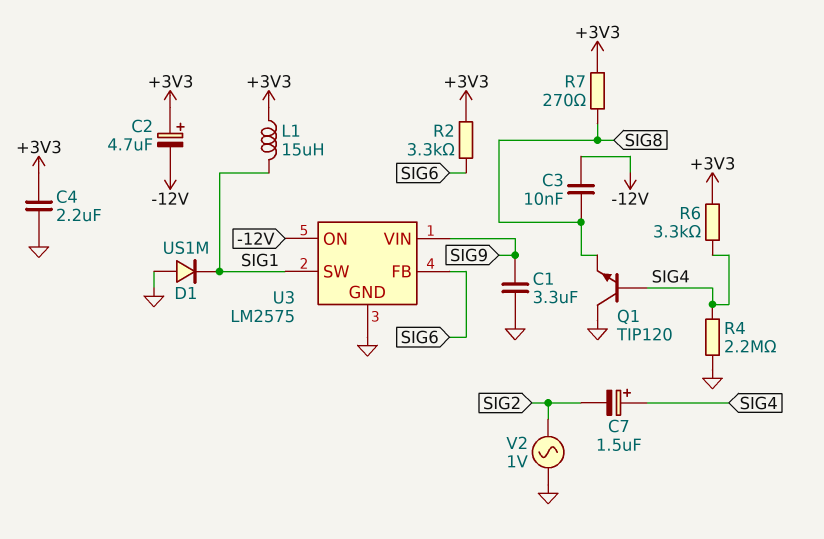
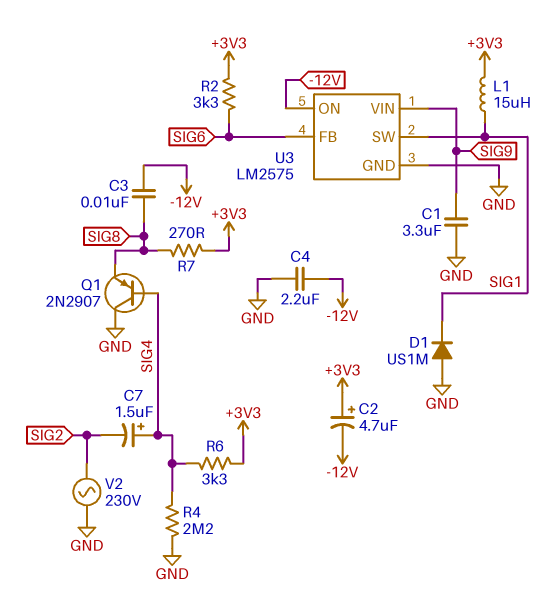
C4: 2.2uF (+3V3, GND) -> 2.2uF (-12V, GND)
Q1: NPN TIP120 (B SIG4, C GND, E SIG8) -> PNP 2N2907 (B SIG4, C GND, E SIG8)
V2: AC 1V (GND, SIG2) -> AC 230V (GND, SIG2)

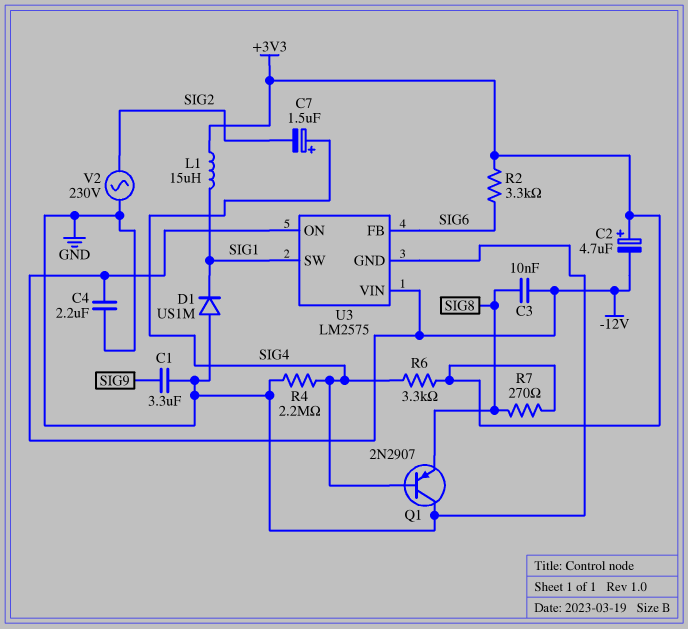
U3 pin VIN: SIG9 -> -12V

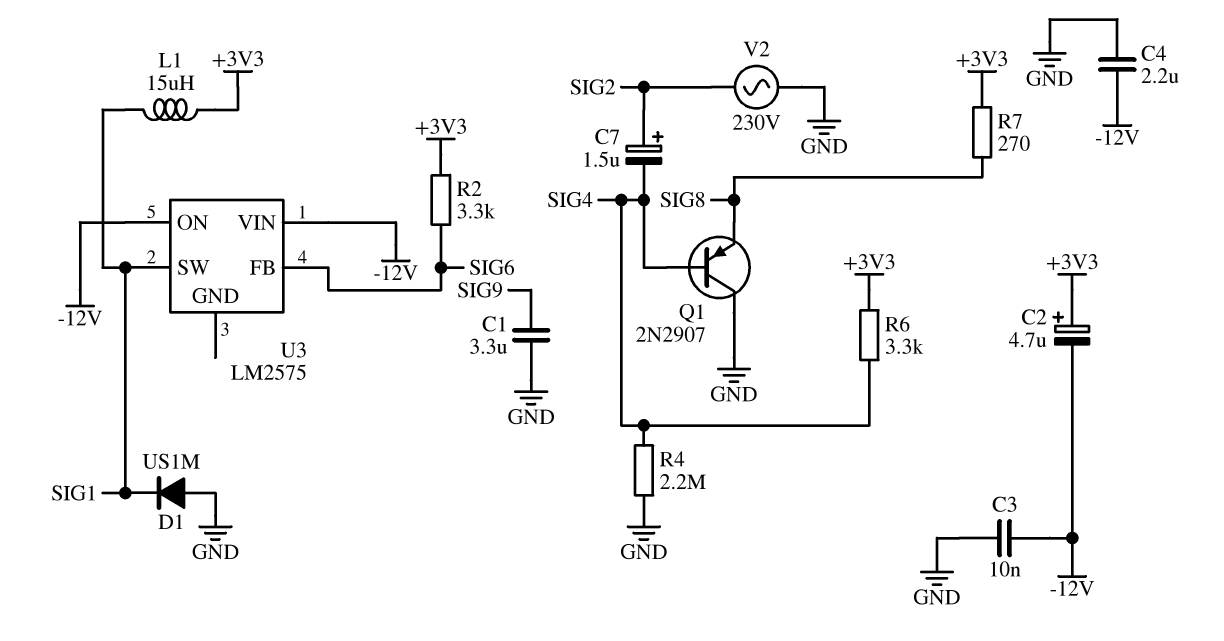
C3: 10nF (-12V, SIG8) -> 10nF (-12V, GND)
C7: 1.5uF (plus SIG4, minus SIG2) -> 1.5uF (plus SIG2, minus SIG4)
U3 pin GND: GND -> none

